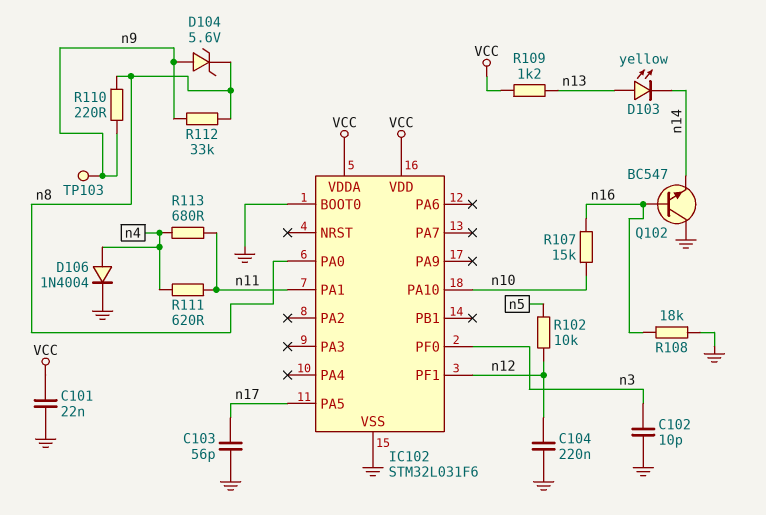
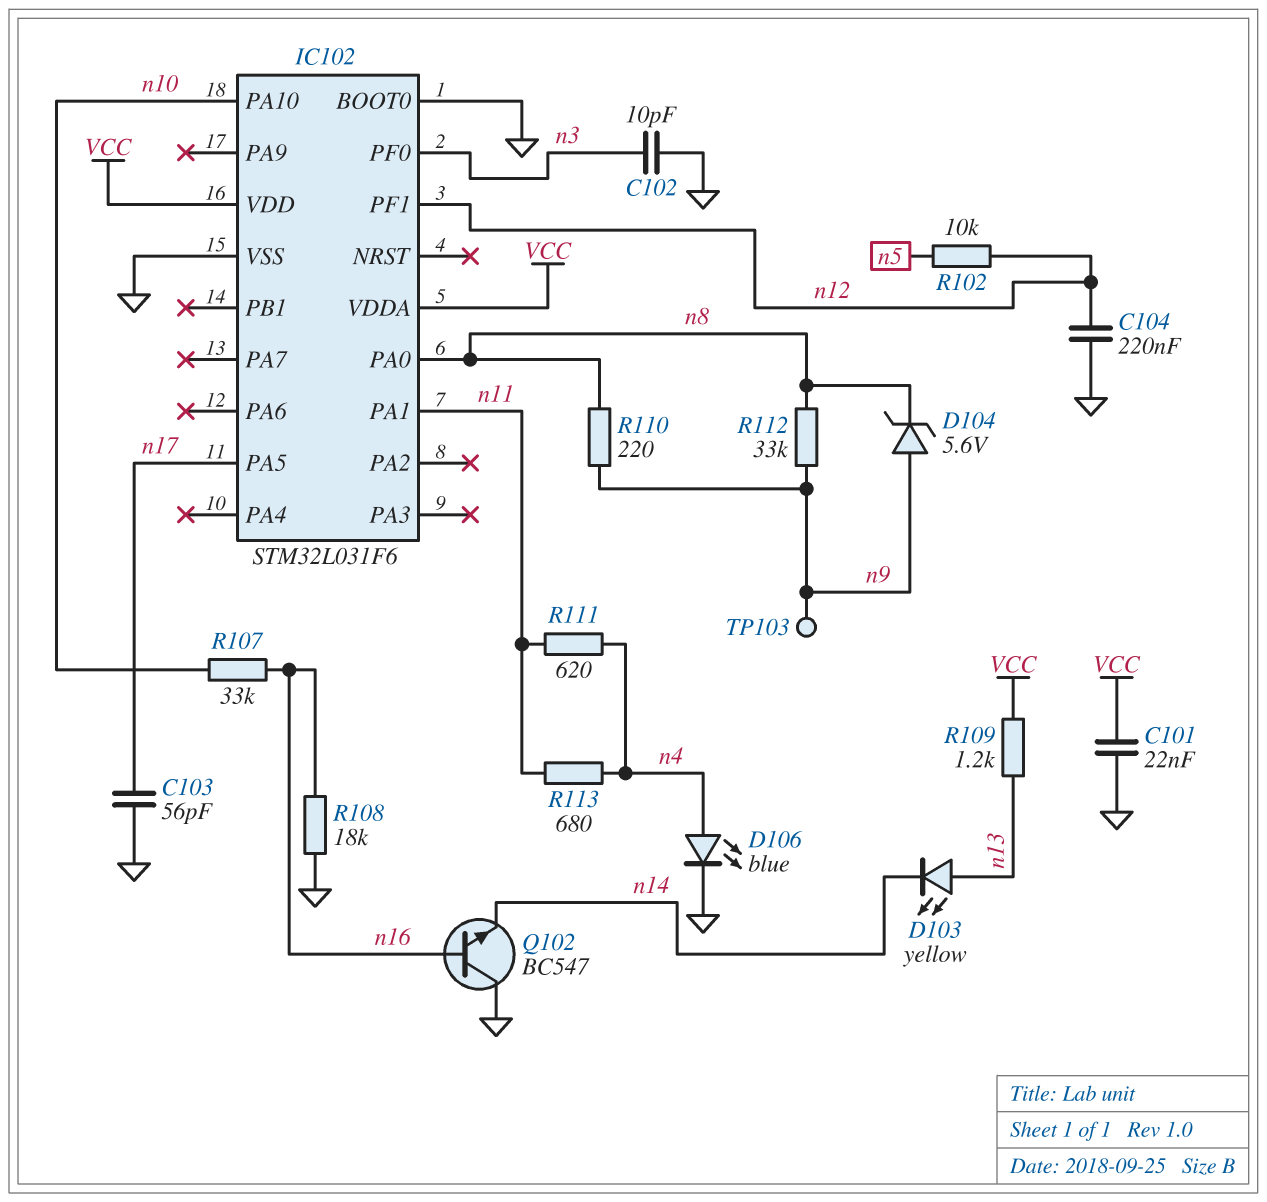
D106: diode 1N4004 (A n4, K GND) -> LED blue (A n4, K GND)
R107: 15k (n10, n16) -> 33k (n10, n16)

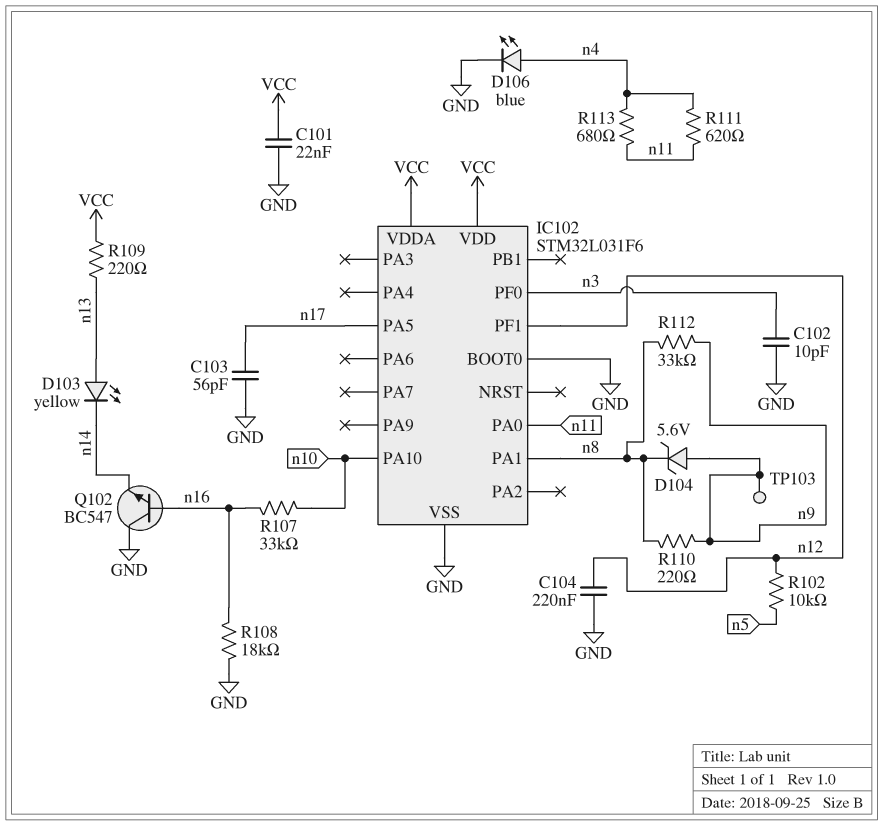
IC102 pin PA0: n8 -> n11
IC102 pin PA1: n11 -> n8
R109: 1.2k (VCC, n13) -> 220 (VCC, n13)

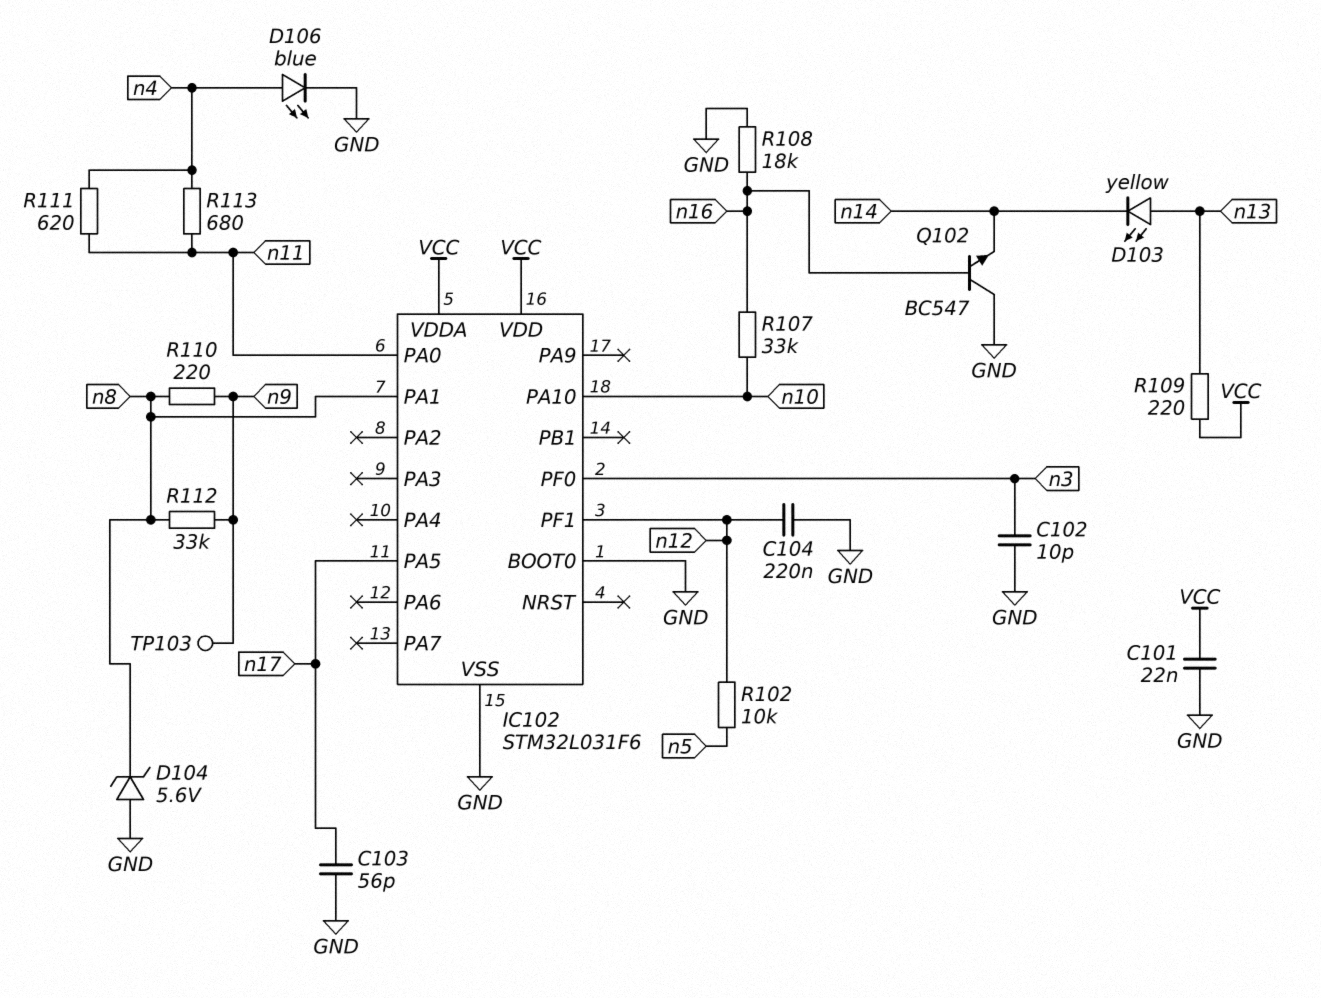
D104: zener 5.6V (A n9, K n8) -> zener 5.6V (A GND, K n8)

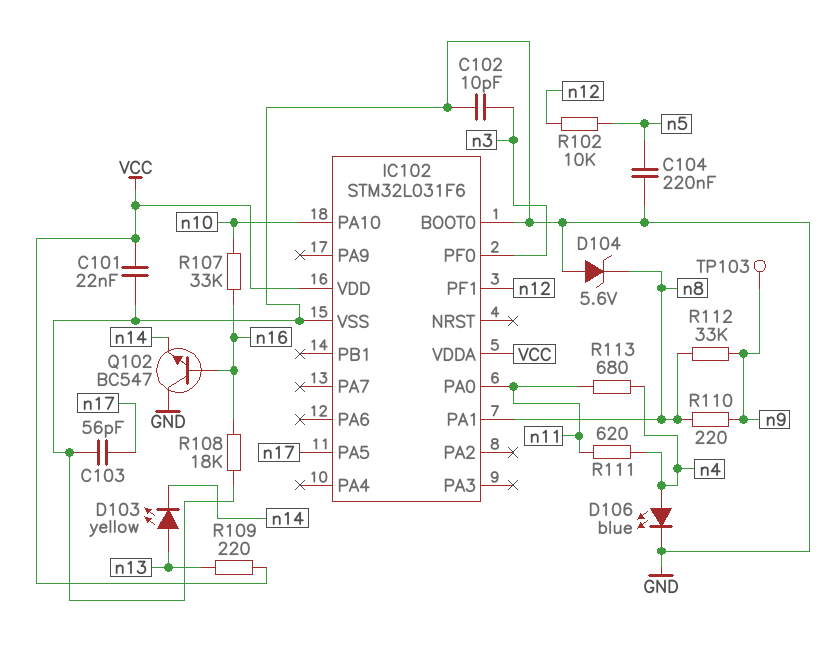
C104: 220nF (GND, n12) -> 220nF (GND, n5)

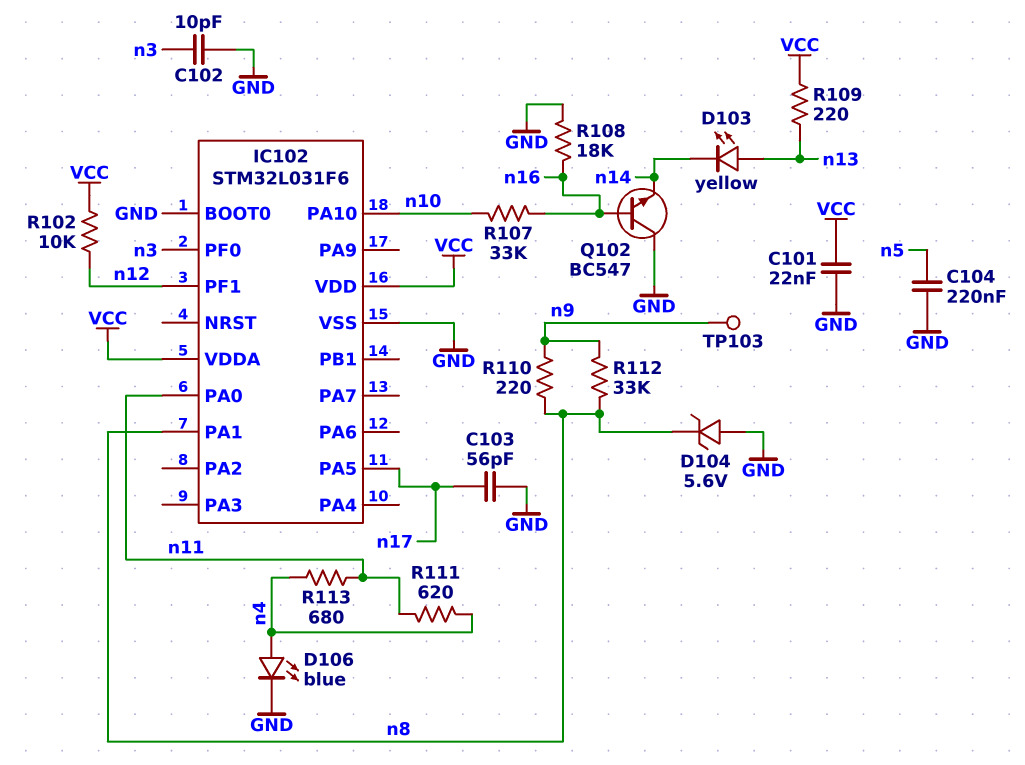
R102: 10k (n5, n12) -> 10k (VCC, n12)

